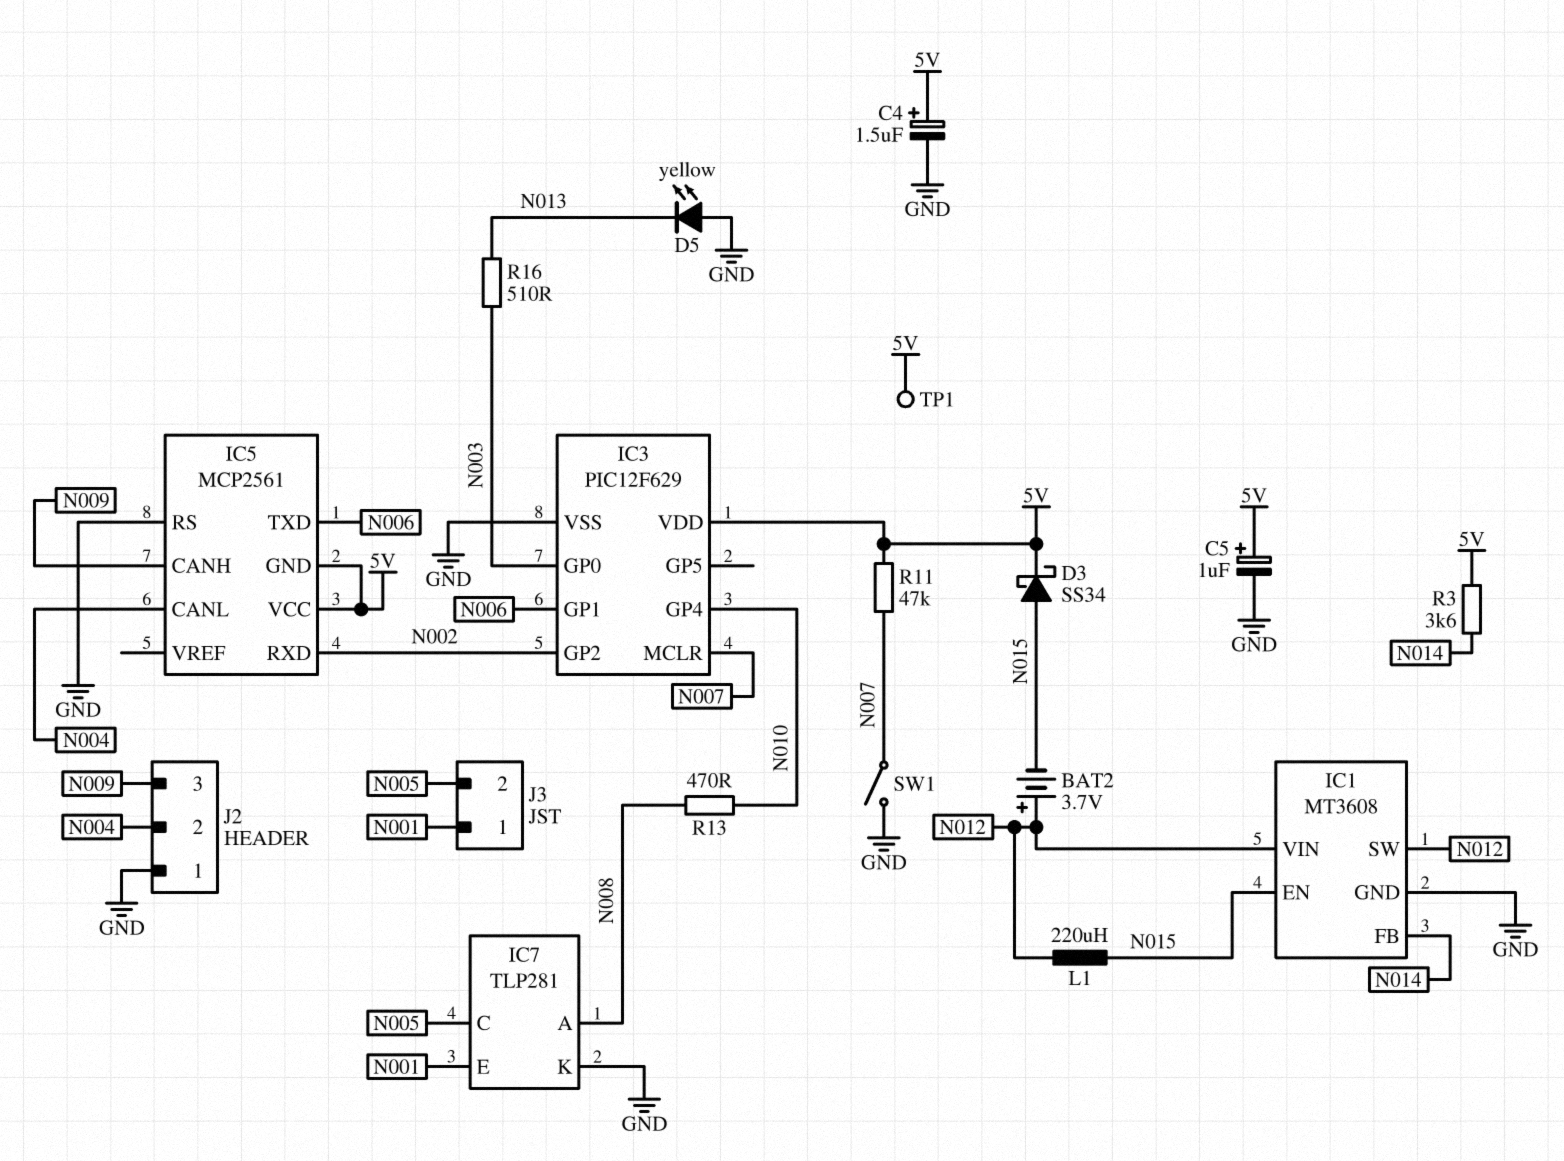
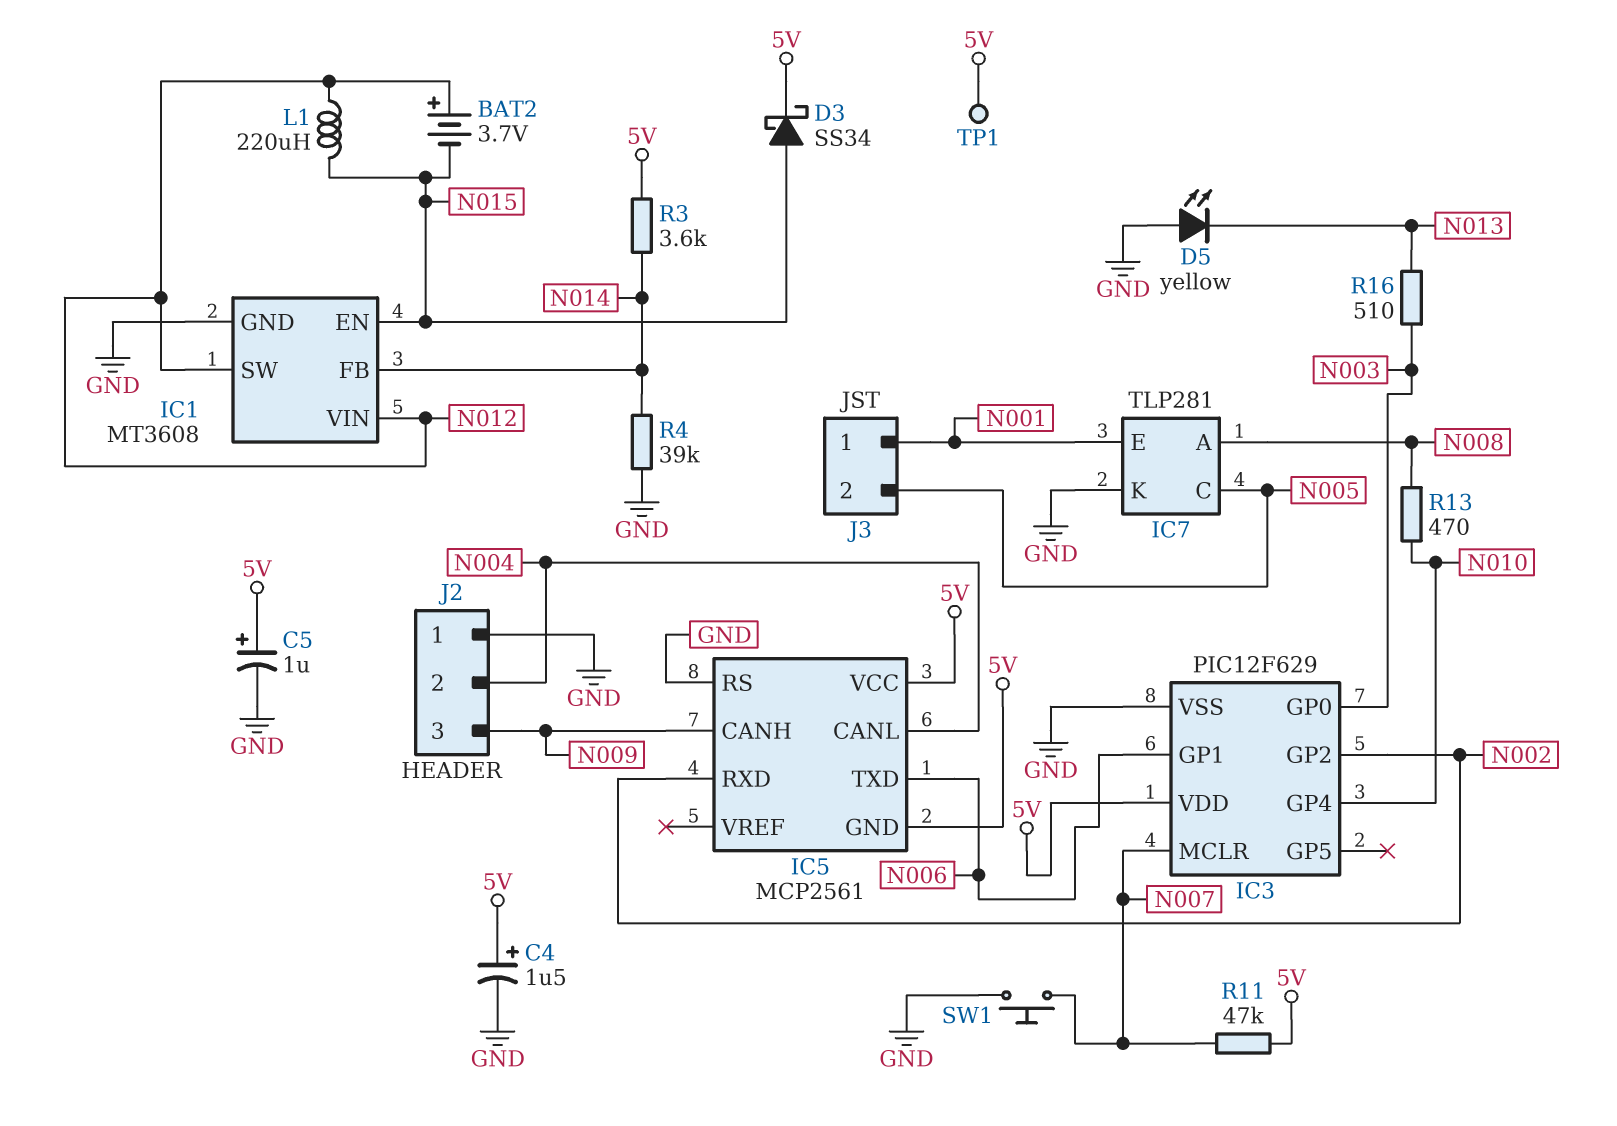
R4: none -> 39k (GND, N014)
SW1: switch (GND, N007) -> button (GND, N007)

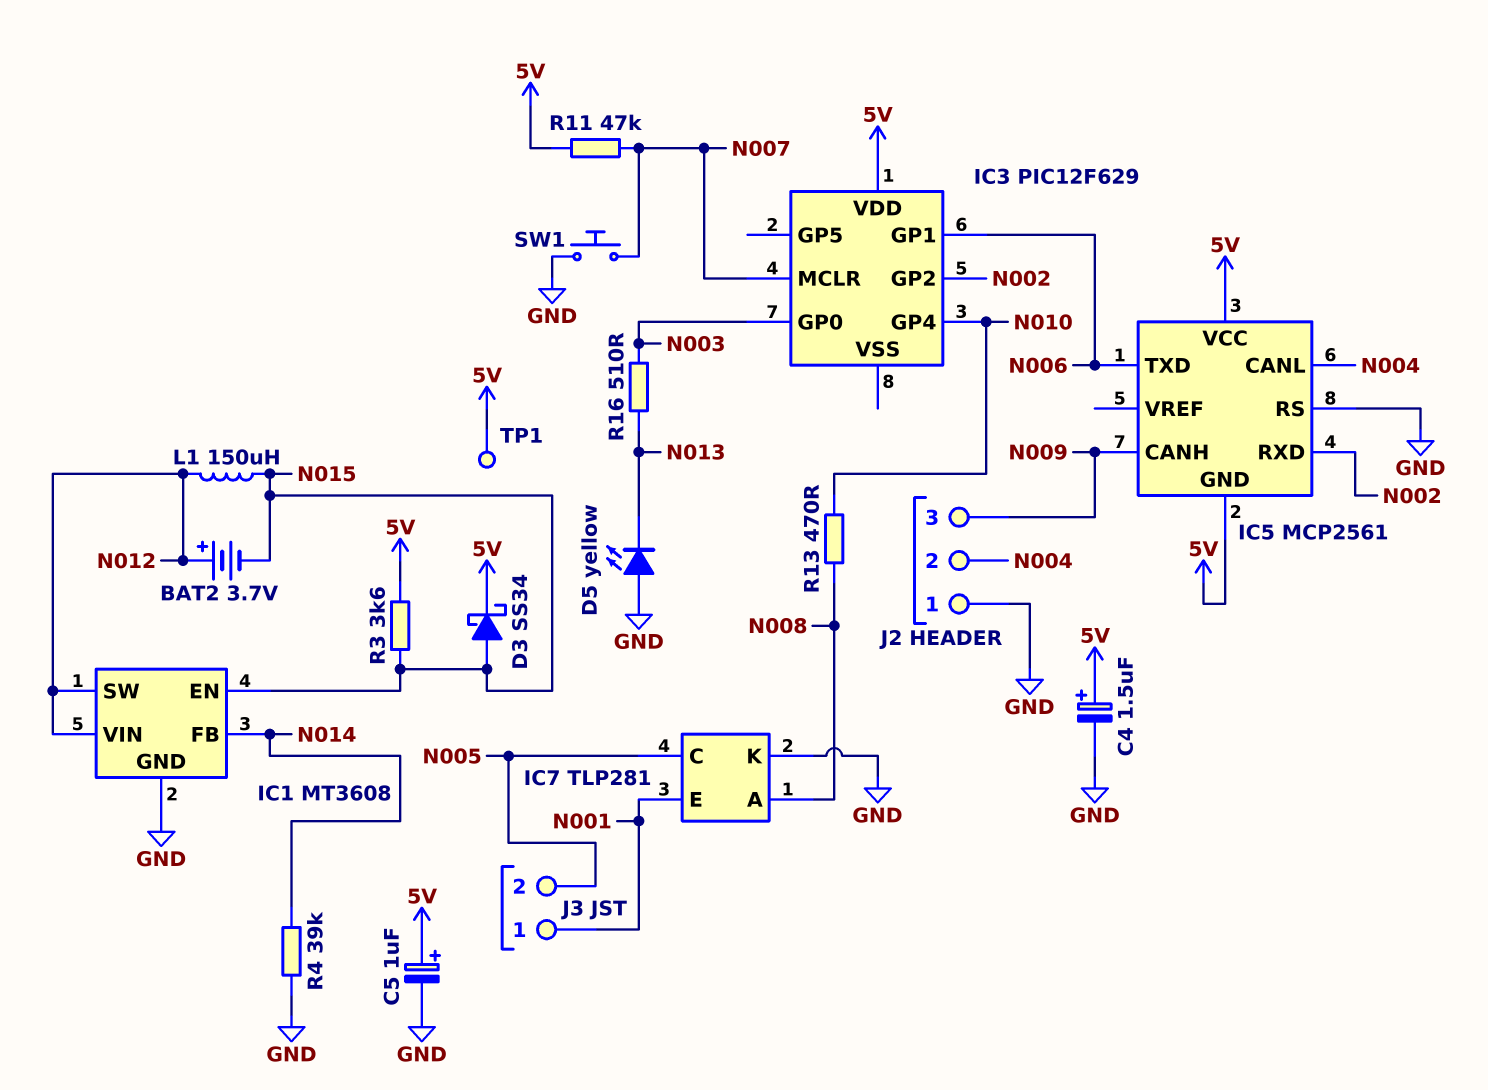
IC3 pin VSS: GND -> none
L1: 220uH (N012, N015) -> 150uH (N012, N015)
R3: 3.6k (5V, N014) -> 3.6k (5V, N015)

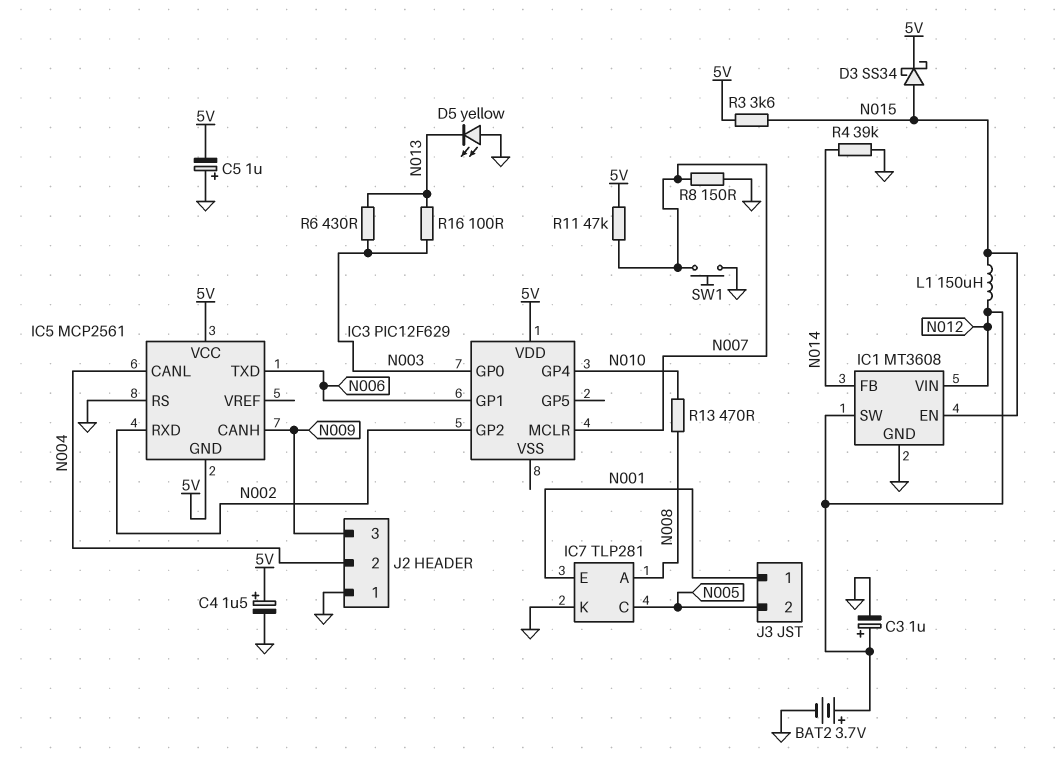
BAT2: 3.7V (plus N012, minus N015) -> 3.7V (plus N012, minus GND)
C3: none -> 1uF (plus N012, minus GND)
C5: 1uF (plus 5V, minus GND) -> 1uF (plus GND, minus 5V)
R6: none -> 430 (N003, N013)
R8: none -> 150 (GND, N007)
R16: 510 (N003, N013) -> 100 (N003, N013)
TP1: test point (5V) -> none

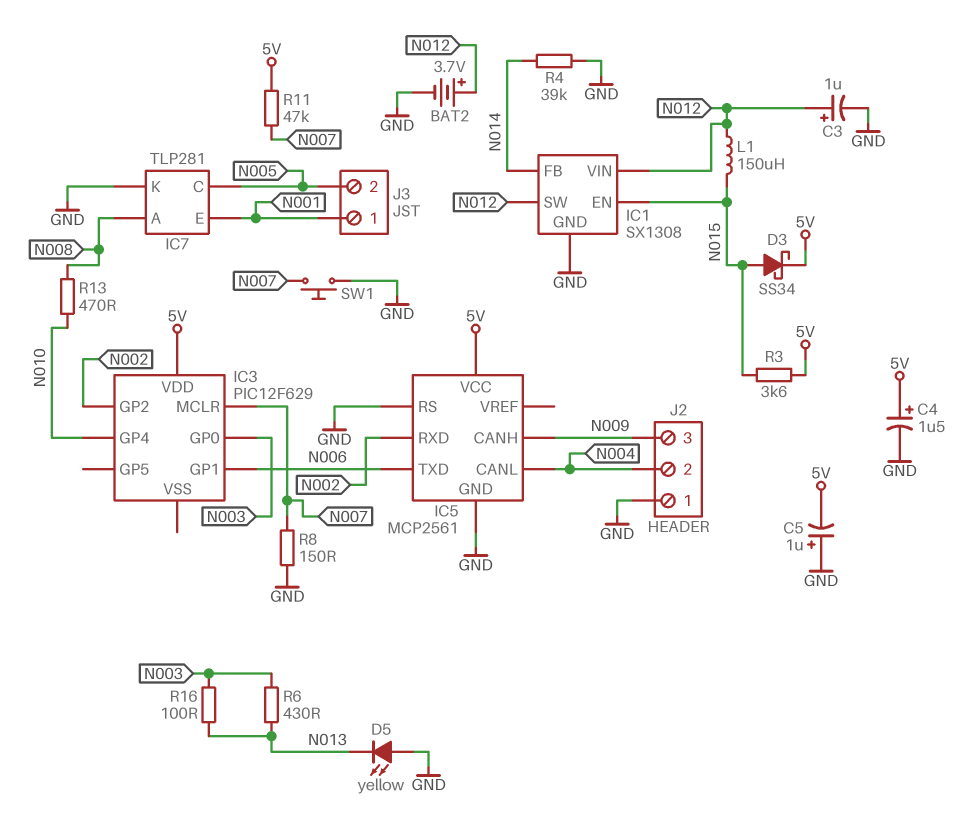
IC1: MT3608 -> SX1308
IC5 pin GND: 5V -> GND

